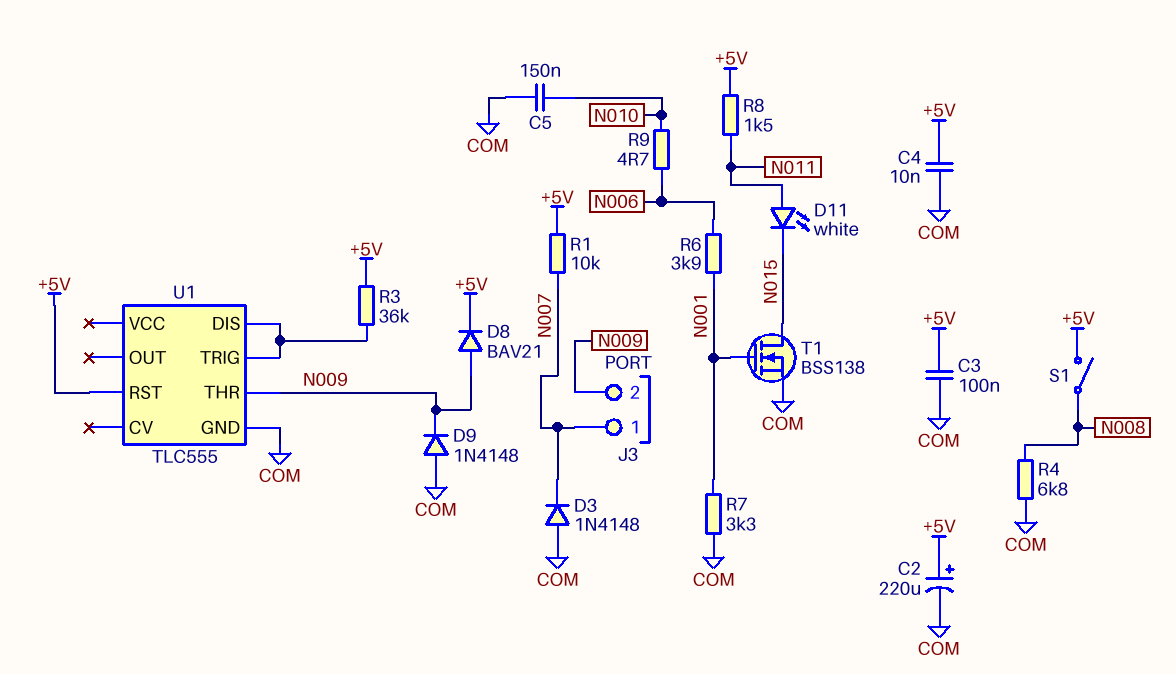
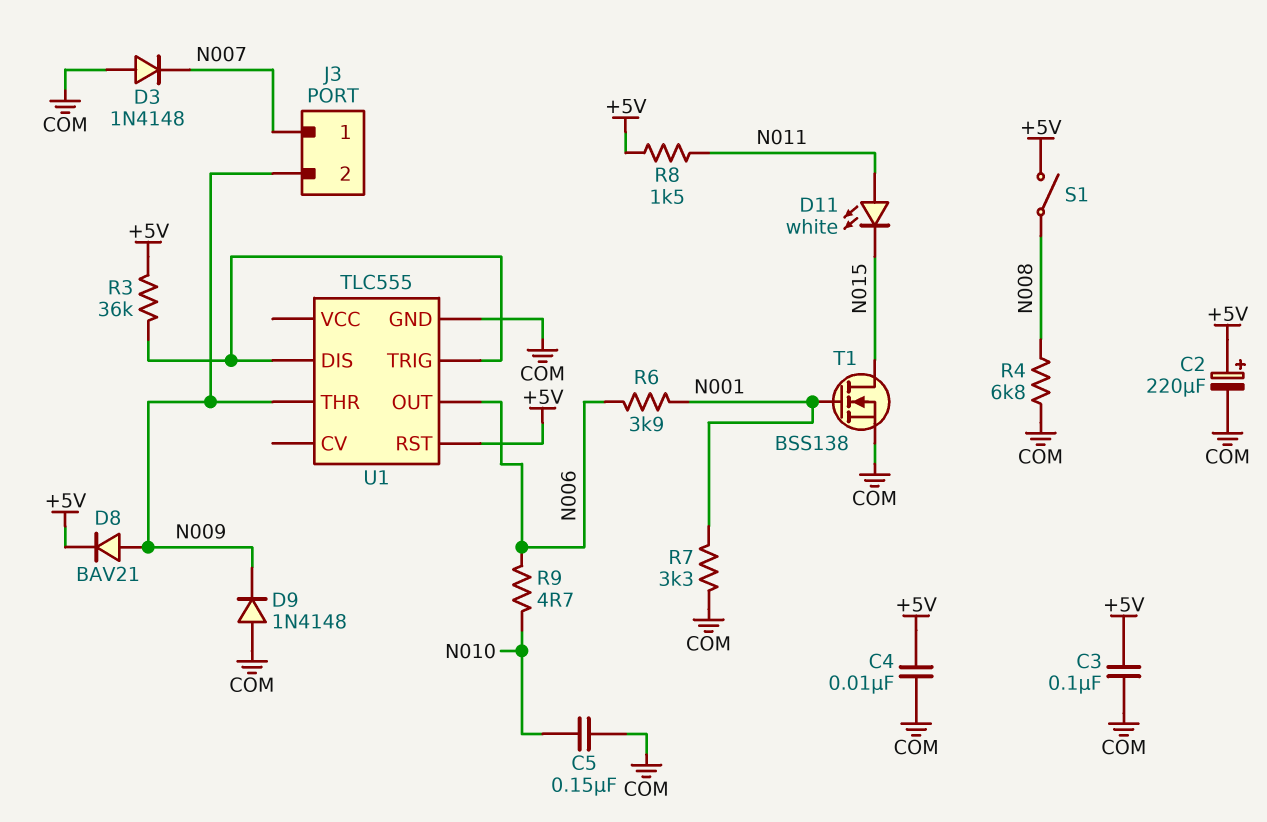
R1: 10k (+5V, N007) -> none
U1 pin OUT: none -> N006

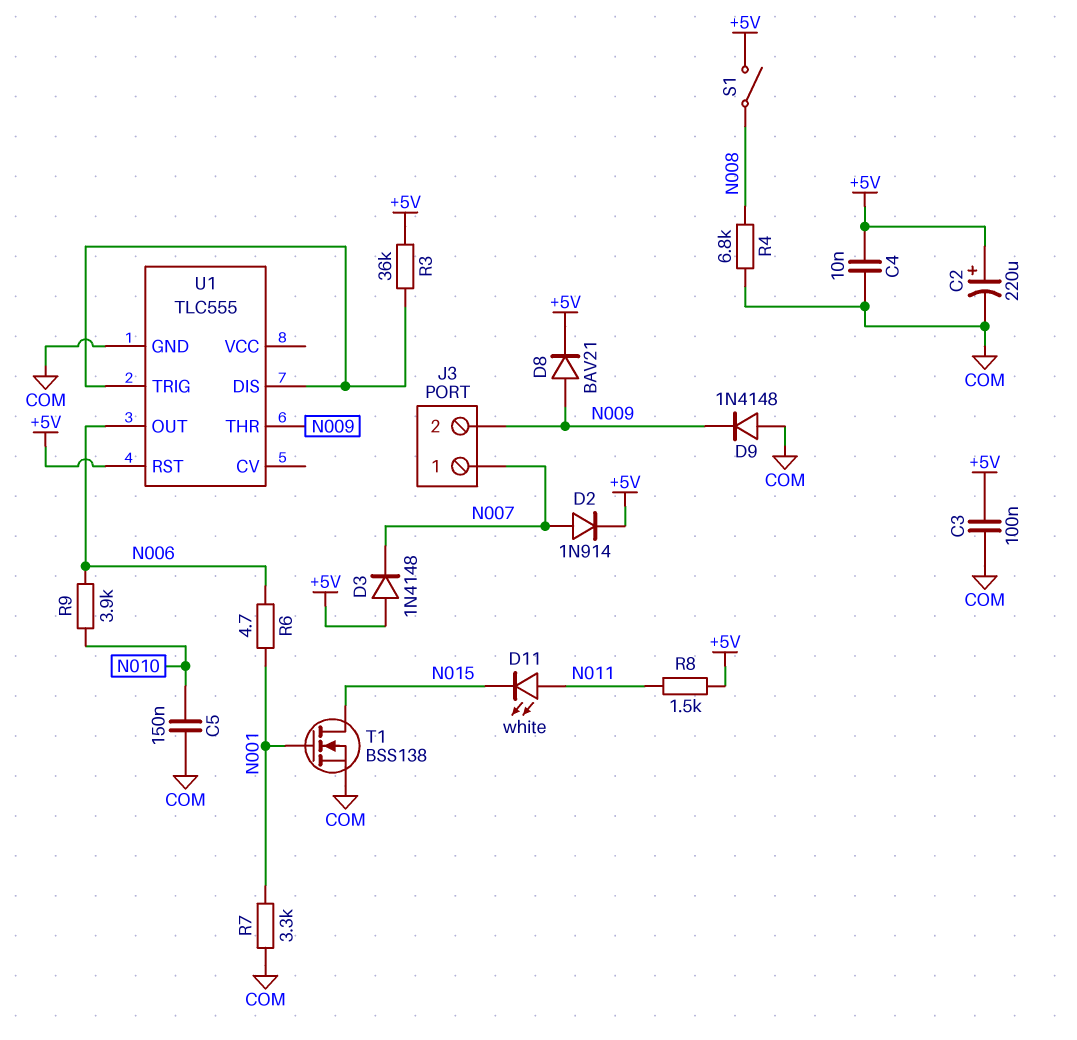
D2: none -> diode 1N914 (A N007, K +5V)
D3: diode 1N4148 (A COM, K N007) -> diode 1N4148 (A +5V, K N007)
R6: 3.9k (N001, N006) -> 4.7 (N001, N006)
R9: 4.7 (N006, N010) -> 3.9k (N006, N010)

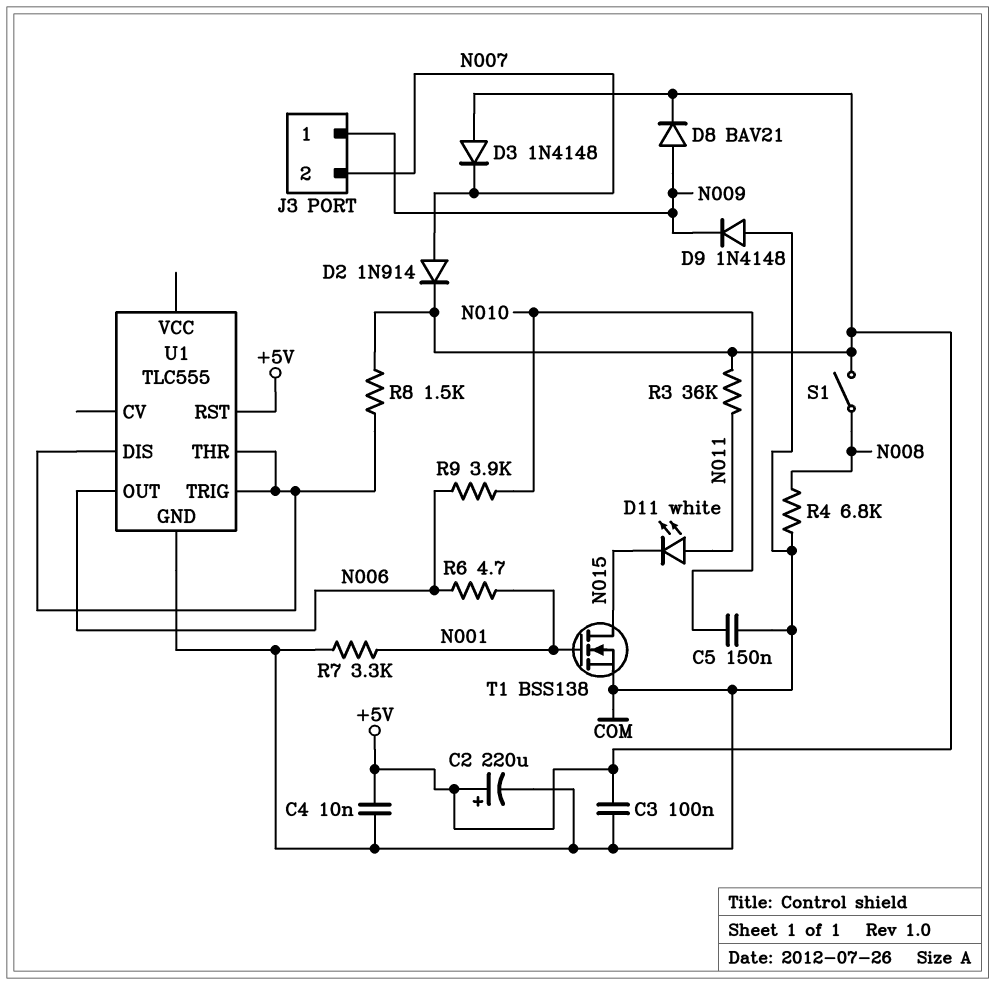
J3 pin 1: N007 -> N009
J3 pin 2: N009 -> N007
R3: 36k (+5V, U1/DIS) -> 36k (+5V, N011)
R8: 1.5k (+5V, N011) -> 1.5k (+5V, U1/DIS)
U1 pin THR: N009 -> U1/DIS

